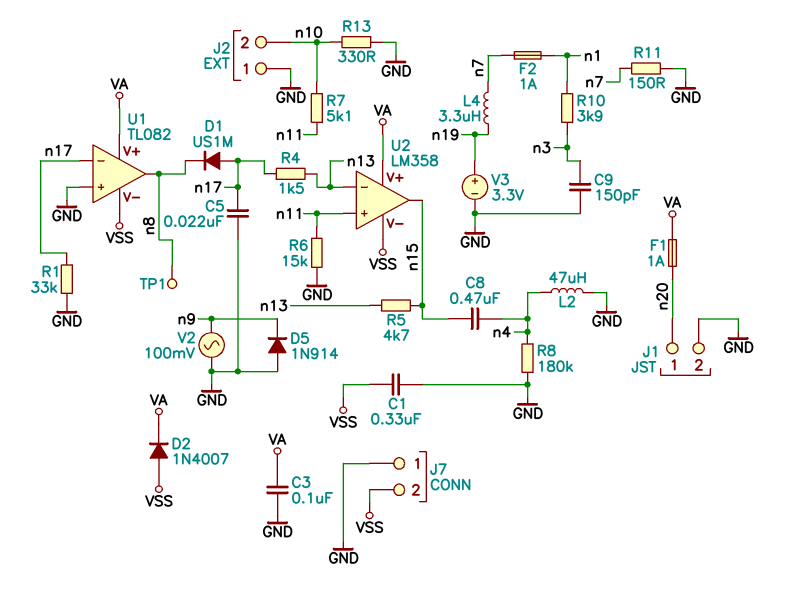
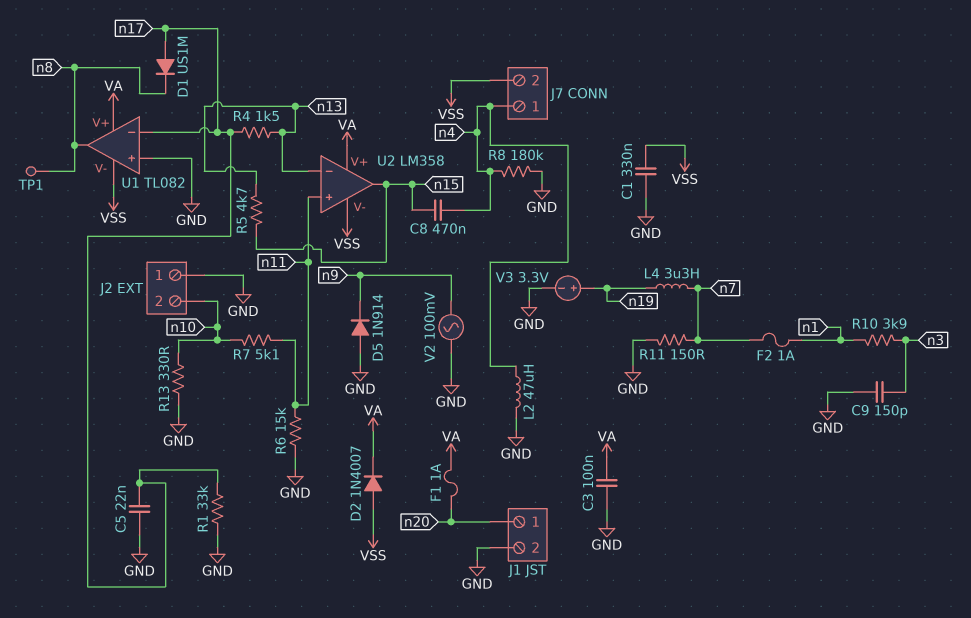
J7 pin 1: GND -> n4

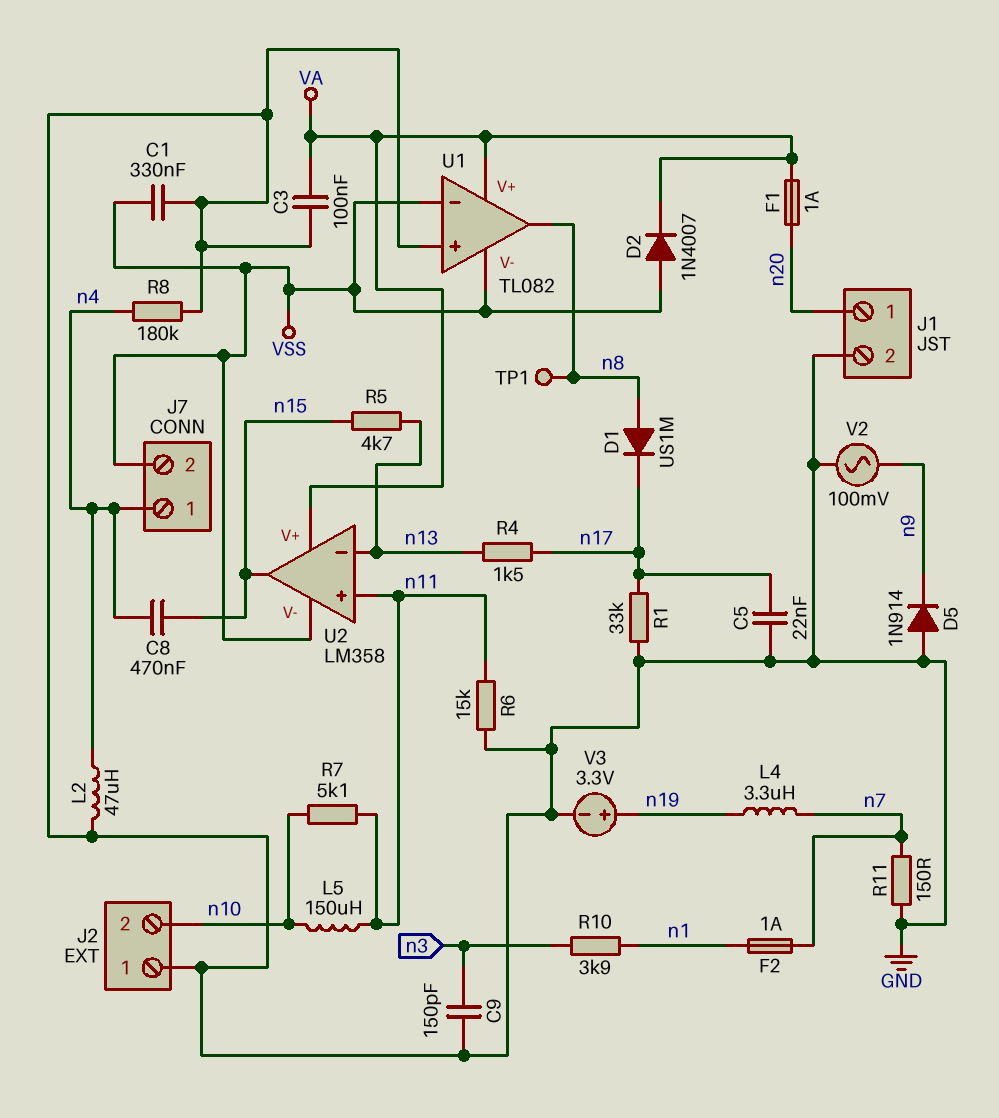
D1: diode US1M (A n17, K n8) -> diode US1M (A n8, K n17)
L5: none -> 150uH (n10, n11)
R13: 330 (GND, n10) -> none
U1 pin in-: n17 -> VSS

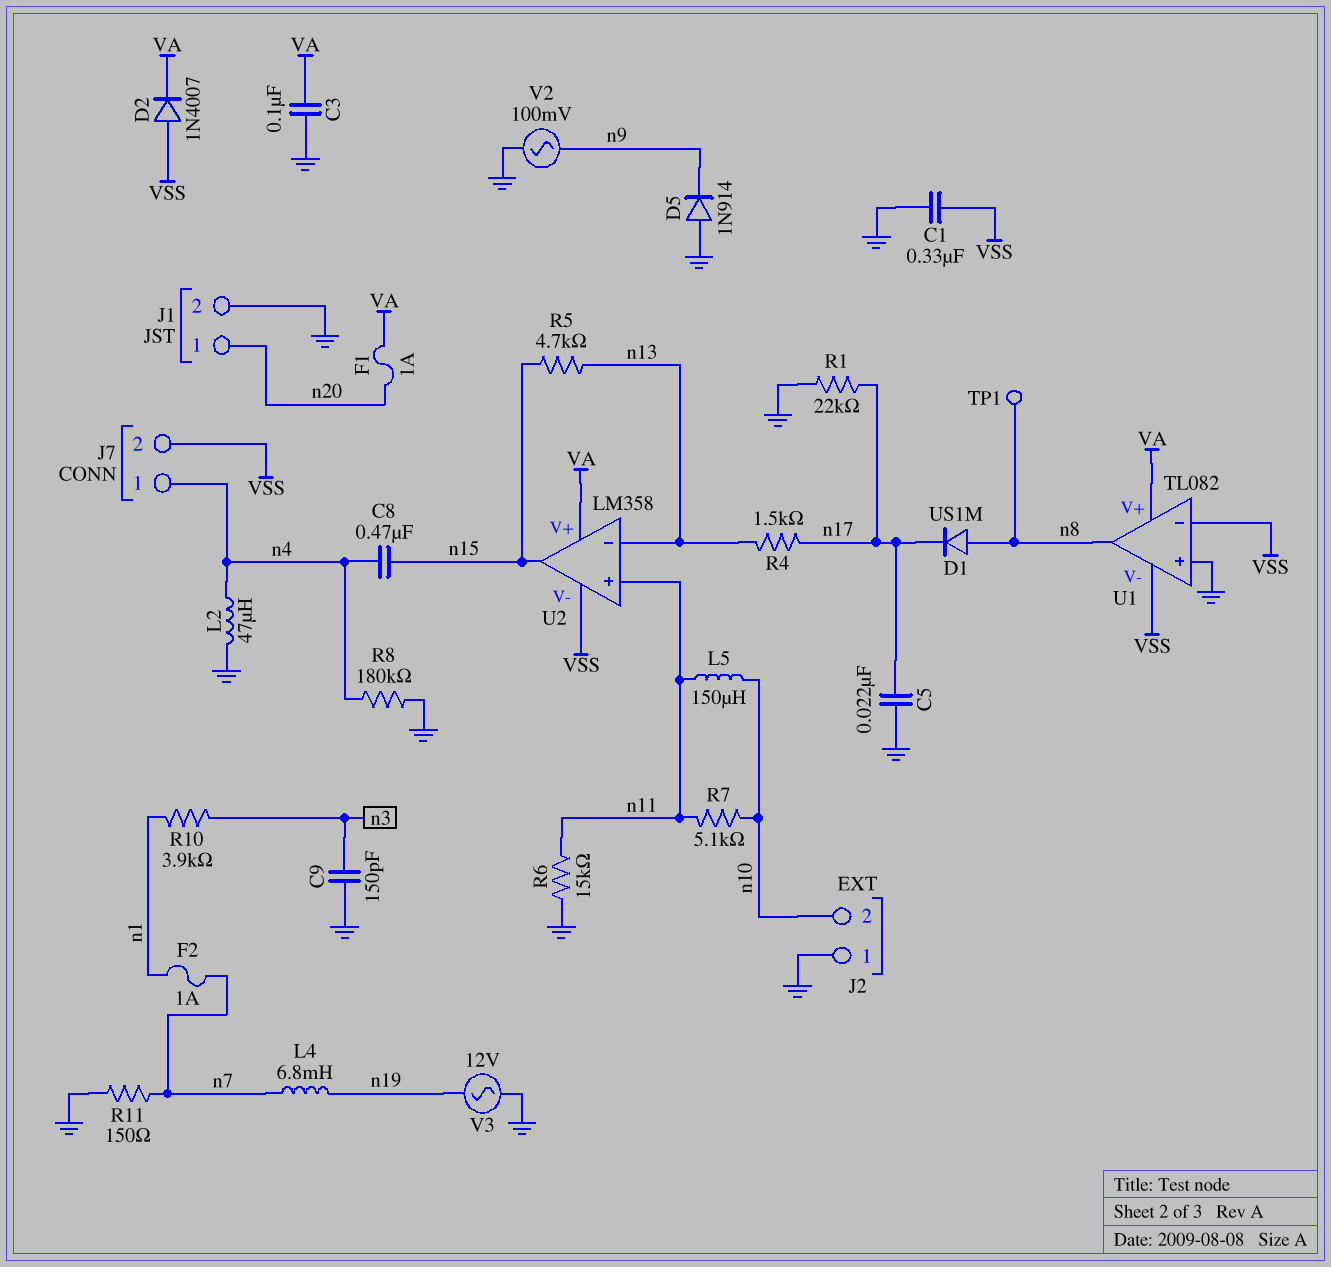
L4: 3.3uH (n7, n19) -> 6.8mH (n7, n19)
R1: 33k (GND, n17) -> 22k (GND, n17)
V3: 3.3V (plus n19, minus GND) -> AC 12V (GND, n19)

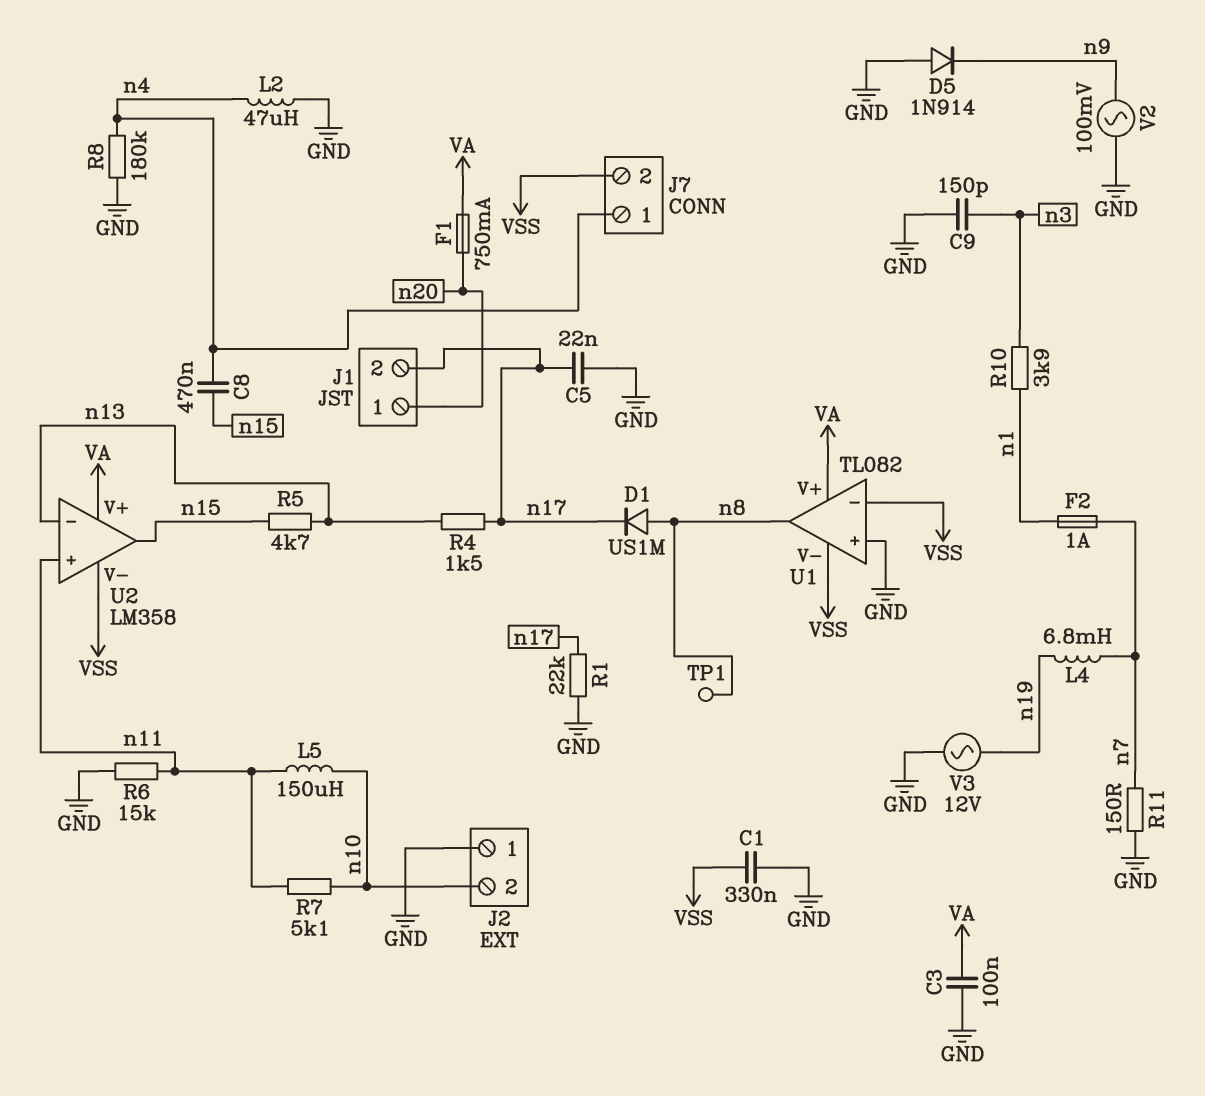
D2: diode 1N4007 (A VSS, K VA) -> none
F1: 1A (VA, n20) -> 750mA (VA, n20)
J1 pin 2: GND -> n17

